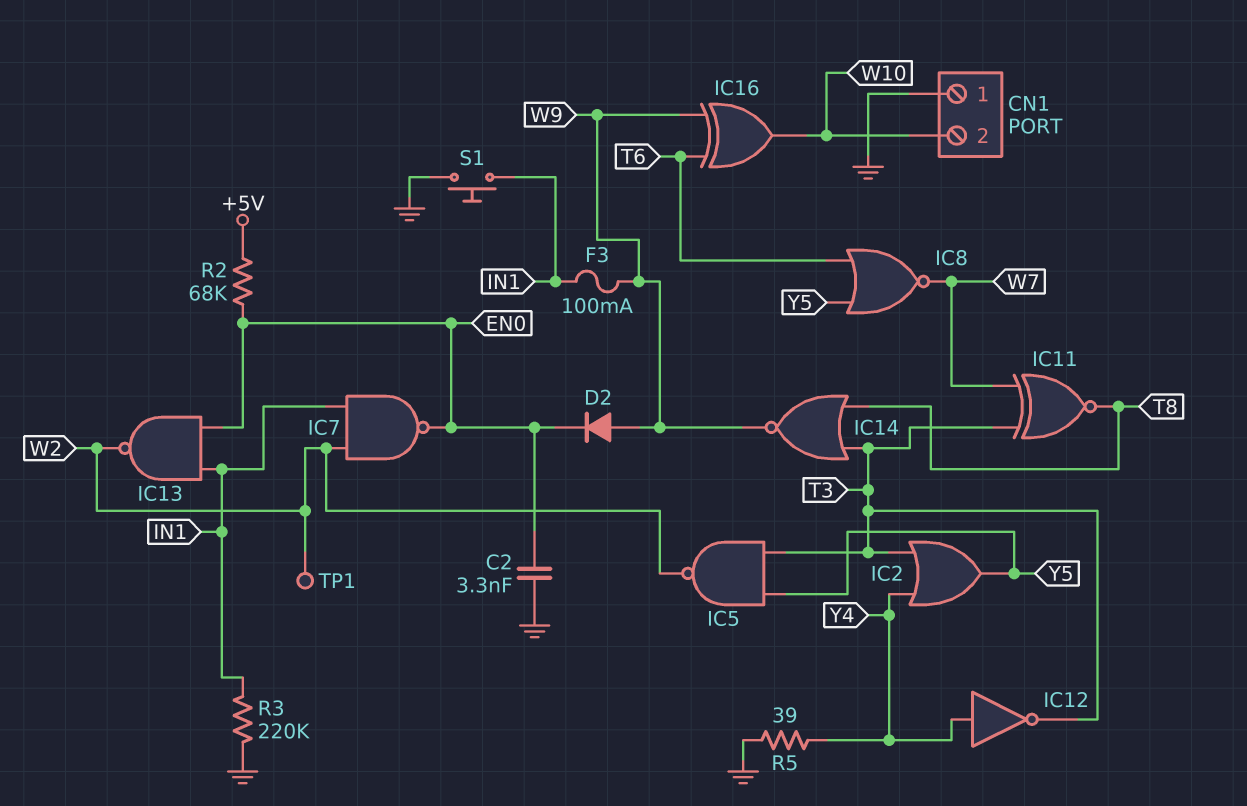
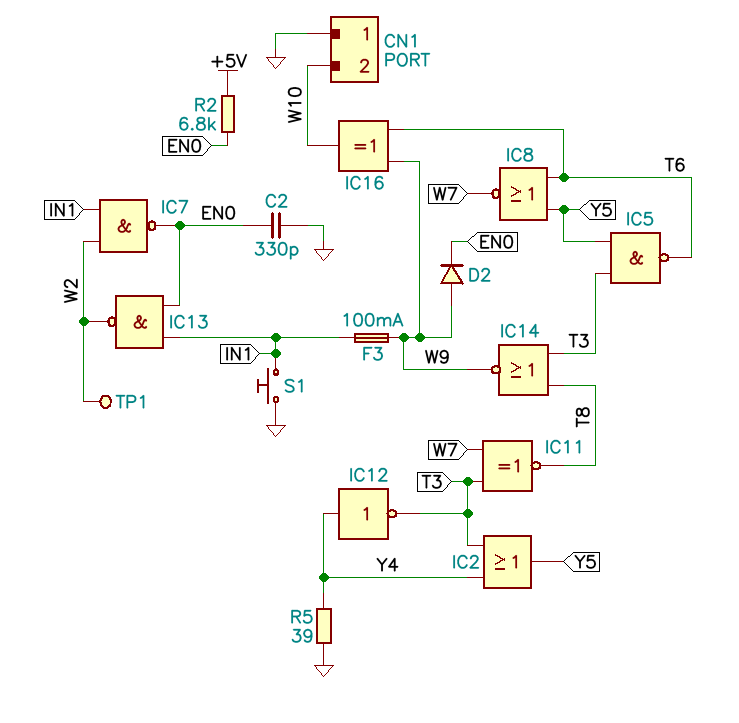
C2: 3.3nF (EN0, GND) -> 330pF (EN0, GND)
IC5: NAND (in T3, in Y5, out W2) -> NAND (in T3, in Y5, out T6)
R2: 68k (+5V, EN0) -> 6.8k (+5V, EN0)
R3: 220k (GND, IN1) -> none

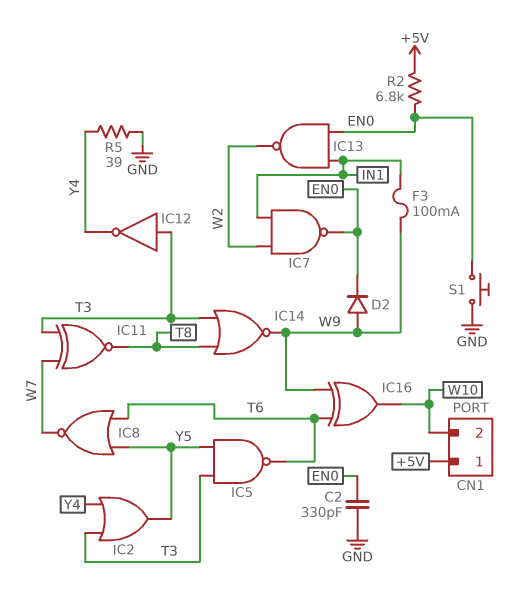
CN1 pin 1: GND -> +5V
IC12: NOT (in Y4, out T3) -> NOT (in T3, out Y4)
S1: button (GND, IN1) -> button (EN0, GND)
TP1: test point (W2) -> none

